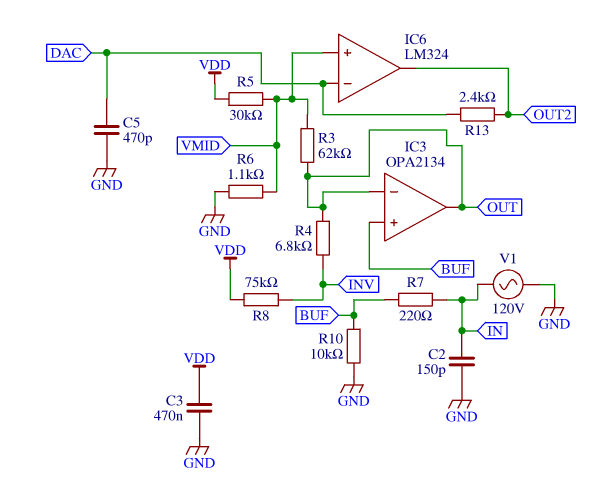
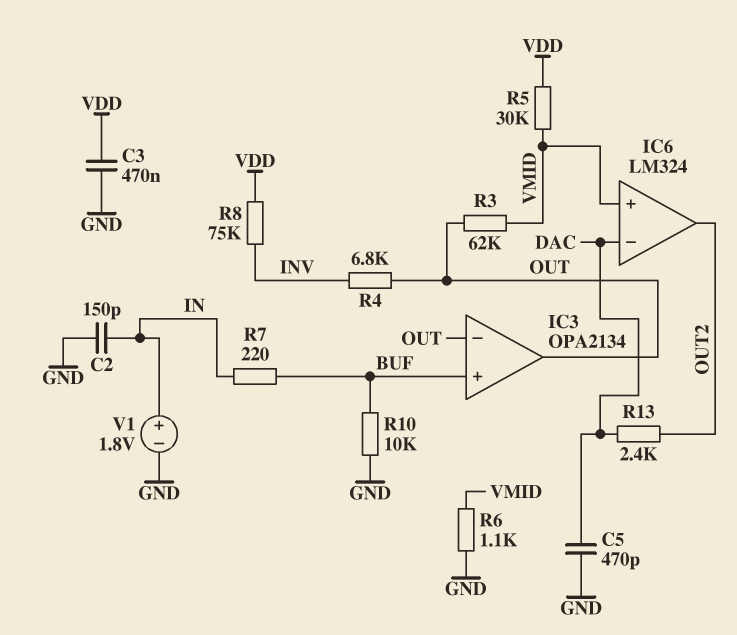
V1: AC 120V (GND, IN) -> 1.8V (plus IN, minus GND)

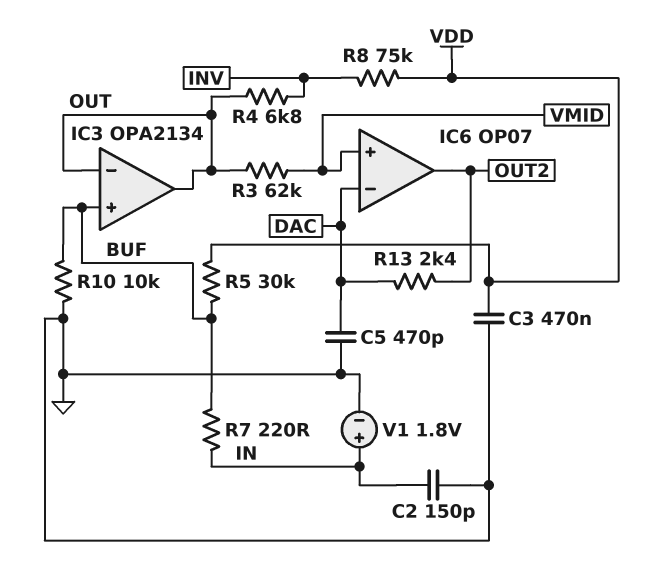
IC6: LM324 -> OP07
R5: 30k (VDD, VMID) -> 30k (BUF, VDD)
R6: 1.1k (GND, VMID) -> none

